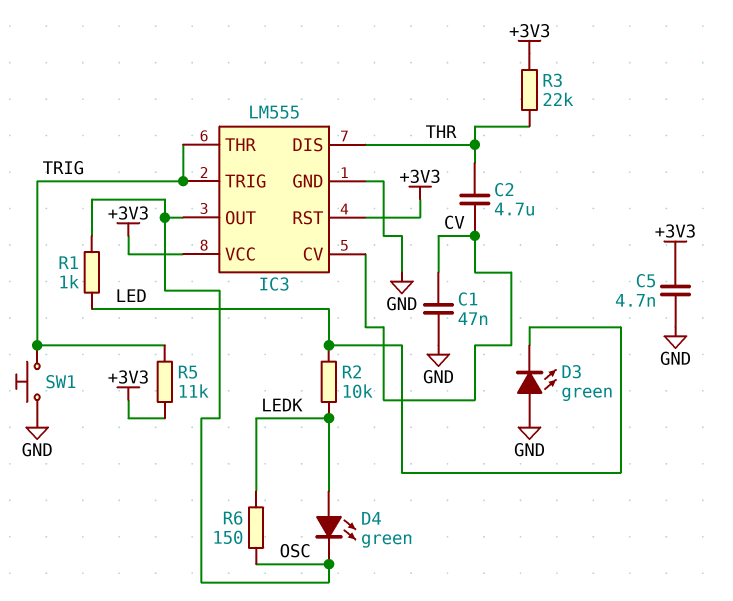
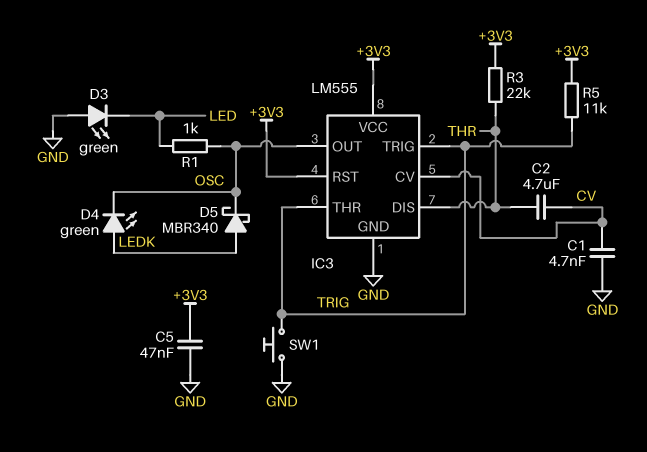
C1: 47nF (CV, GND) -> 4.7nF (CV, GND)
C5: 4.7nF (+3V3, GND) -> 47nF (+3V3, GND)
D5: none -> schottky MBR340 (A LEDK, K OSC)
R2: 10k (LED, LEDK) -> none
R6: 150 (LEDK, OSC) -> none

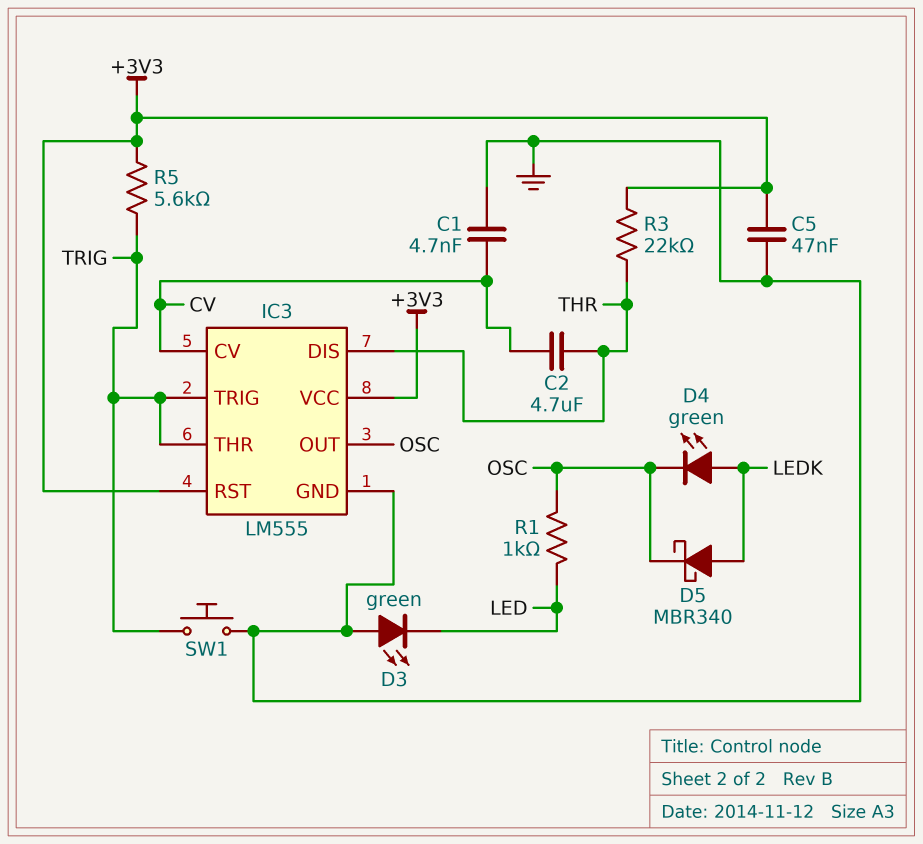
R5: 11k (+3V3, TRIG) -> 5.6k (+3V3, TRIG)

